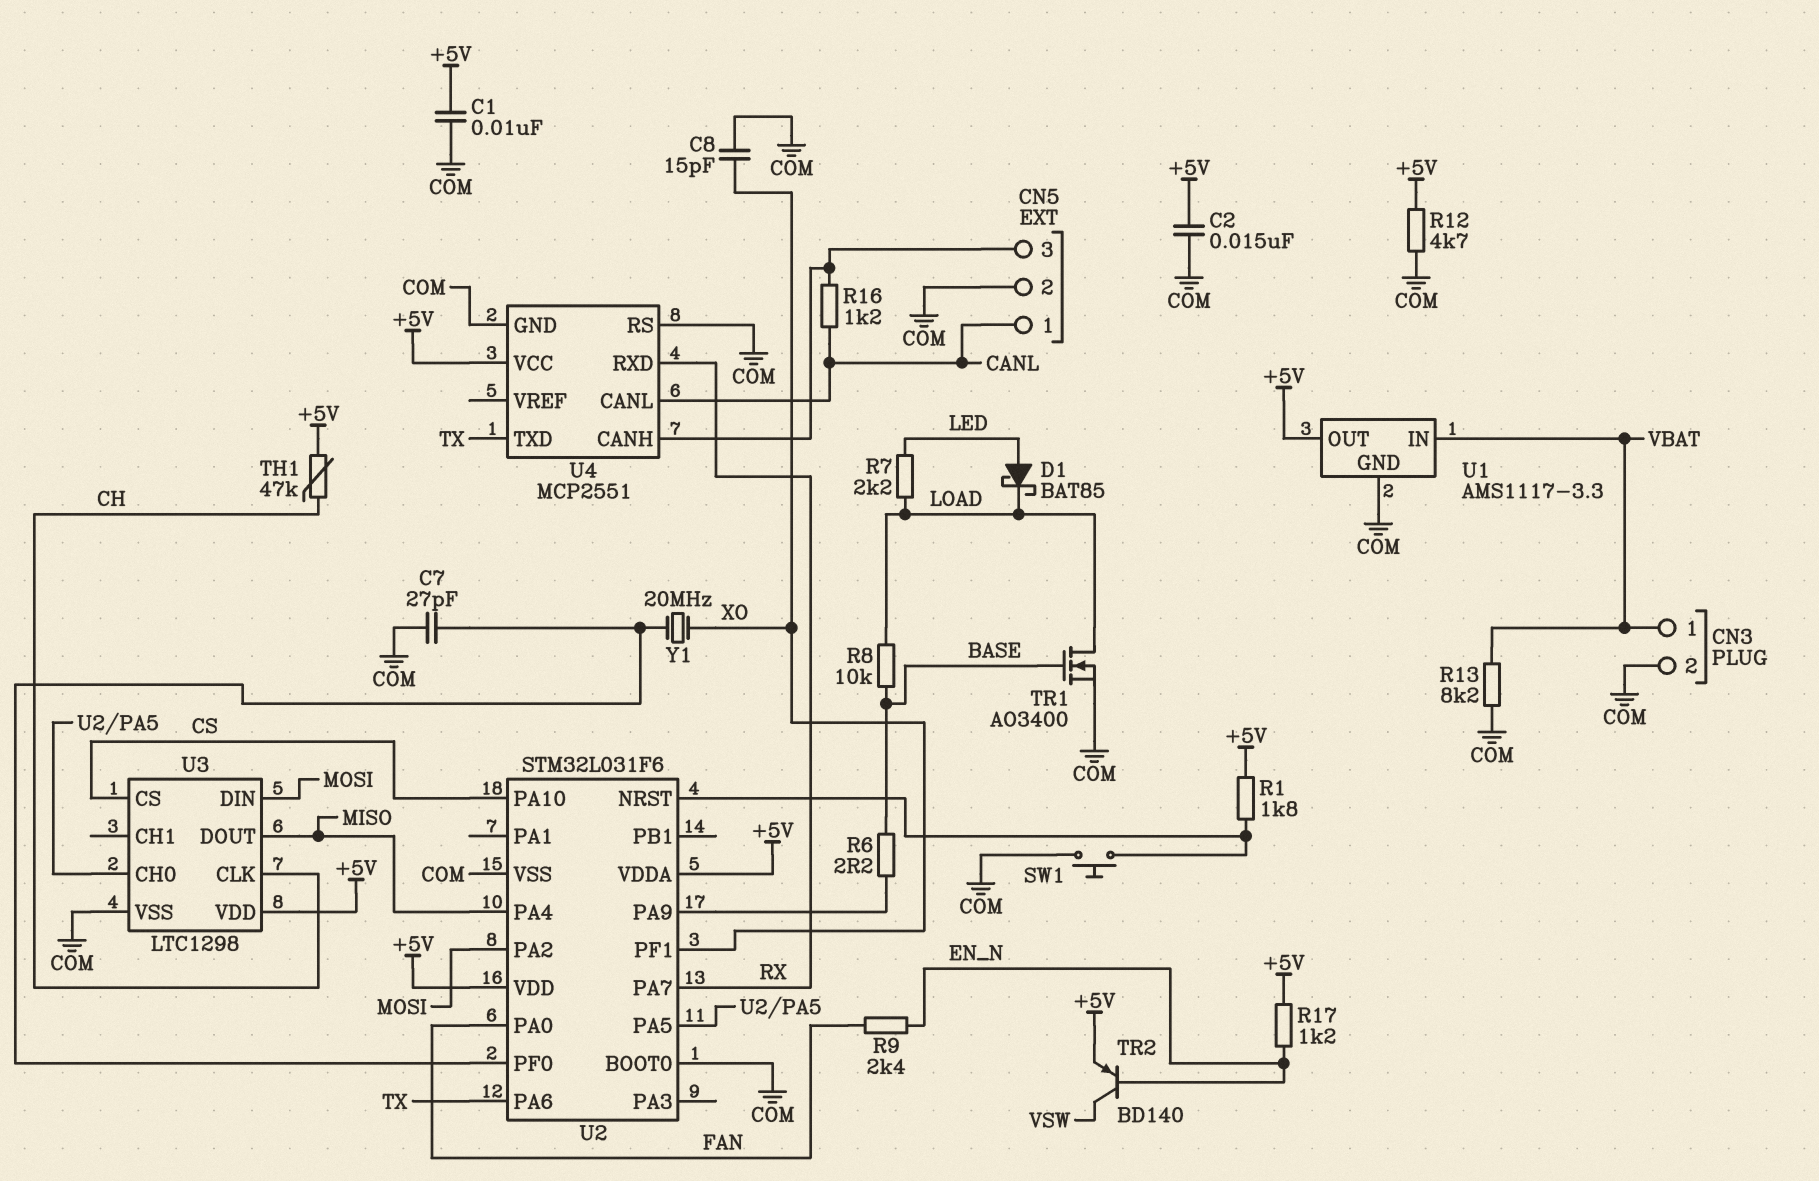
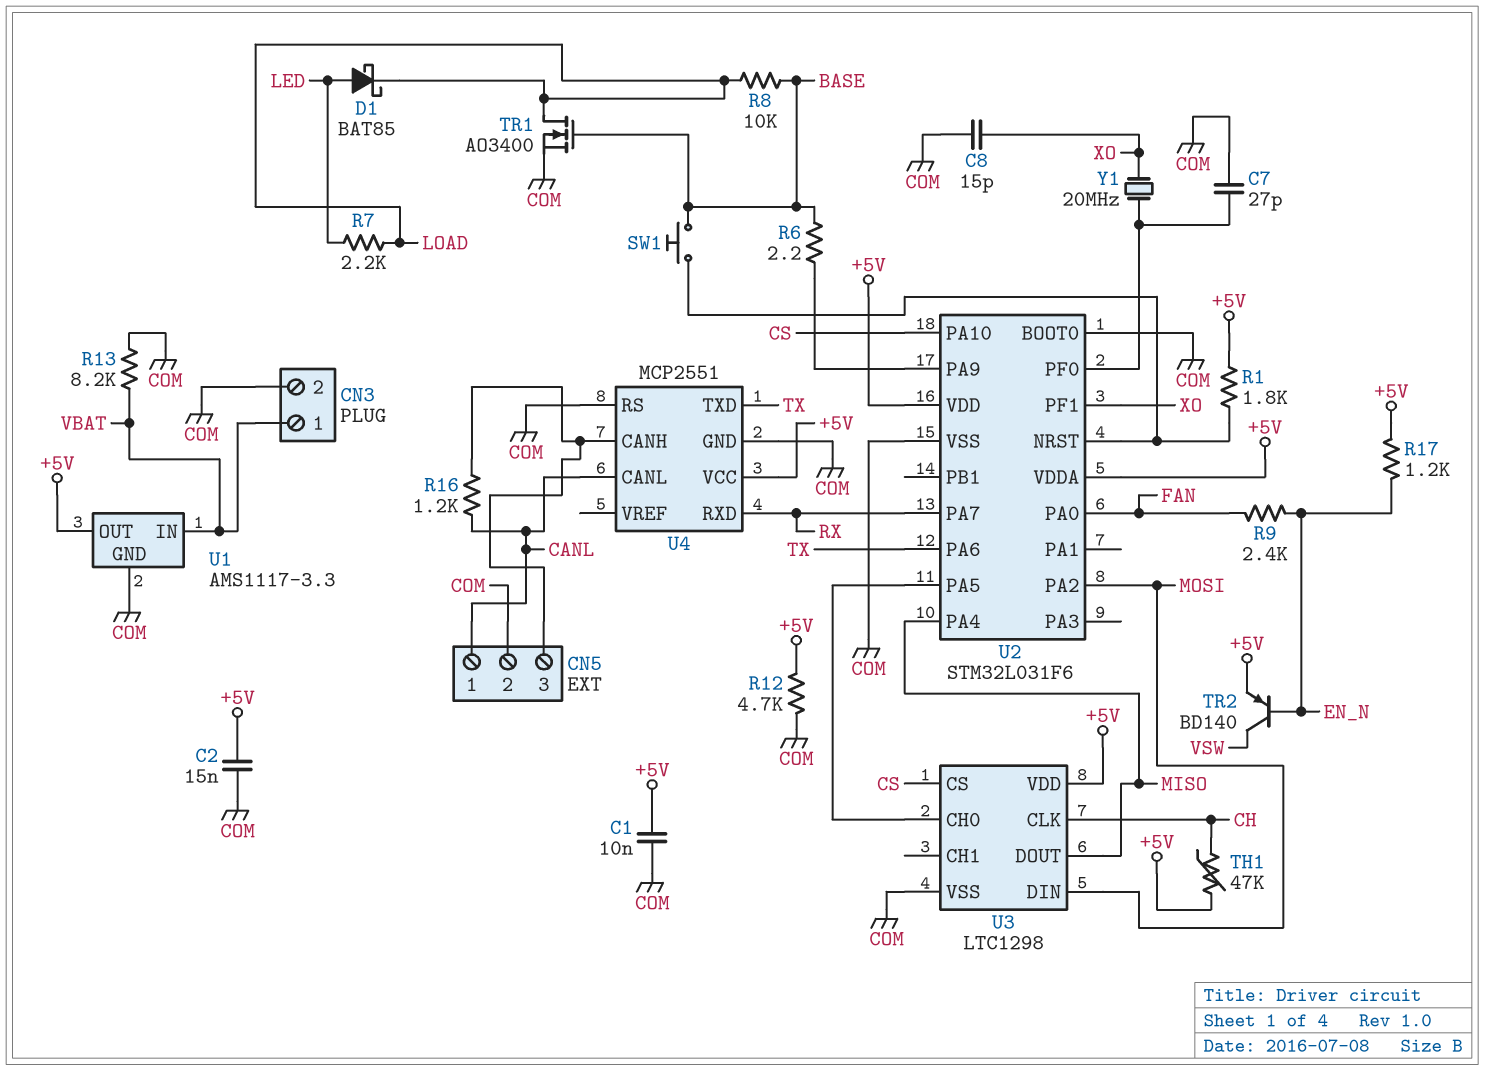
SW1: button (COM, U2/NRST) -> button (BASE, U2/NRST)

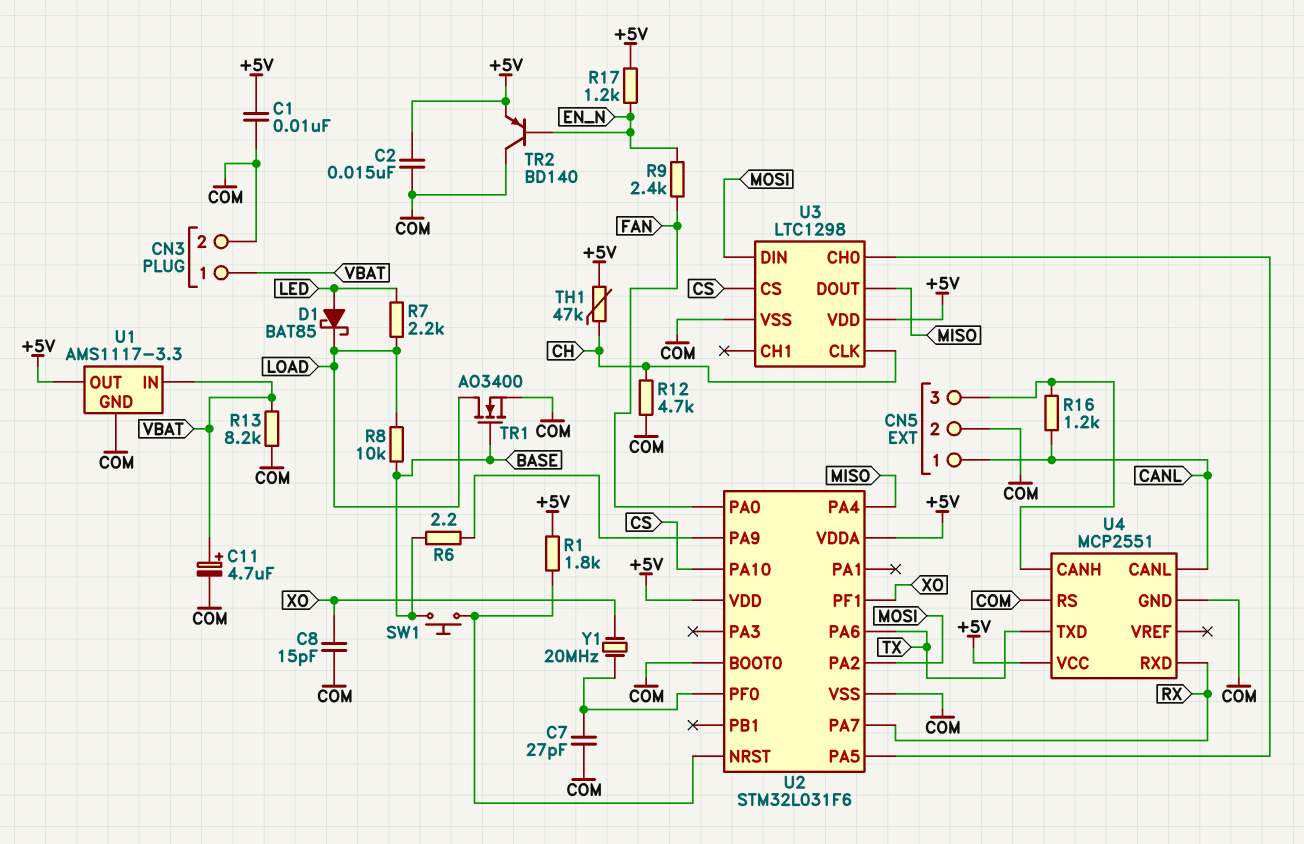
C11: none -> 4.7uF (plus VBAT, minus COM)
R12: 4.7k (+5V, COM) -> 4.7k (CH, COM)
TR2: PNP BD140 (B EN_N, C VSW, E +5V) -> PNP BD140 (B EN_N, C COM, E +5V)

